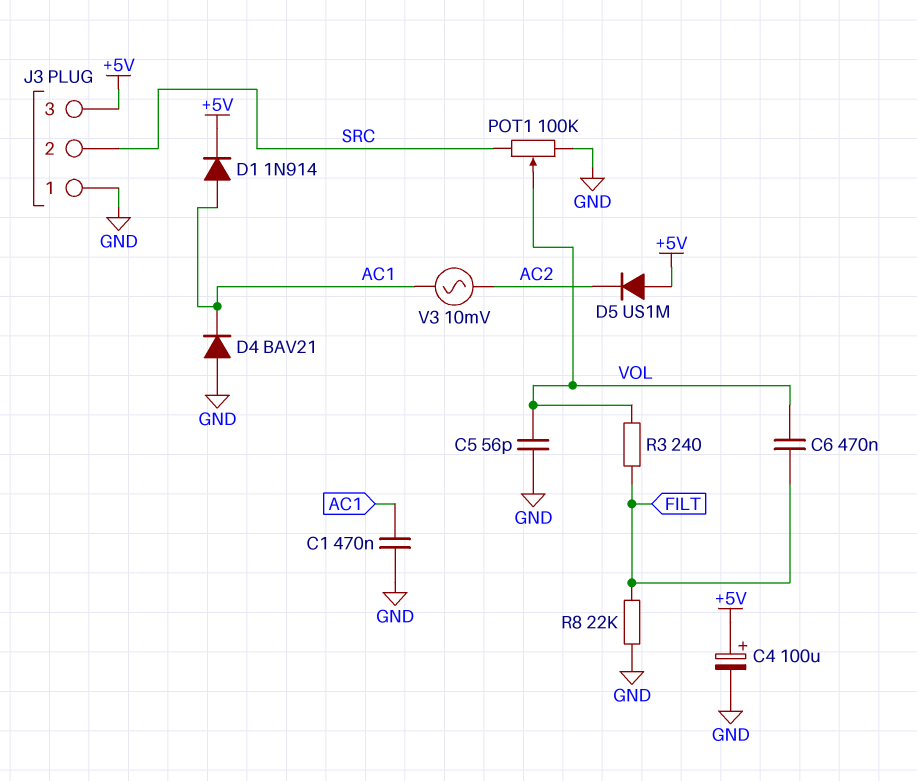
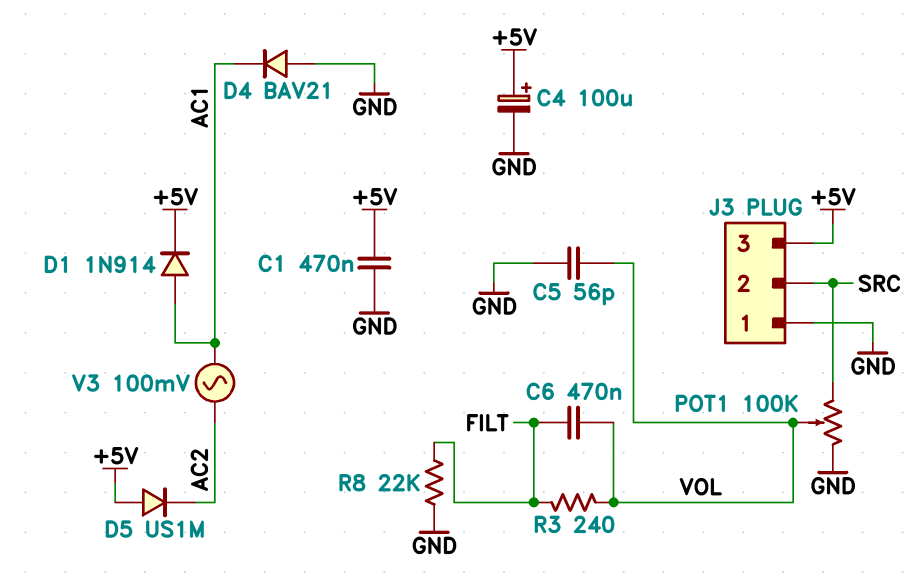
C1: 470nF (AC1, GND) -> 470nF (+5V, GND)
V3: AC 10mV (AC1, AC2) -> AC 100mV (AC1, AC2)

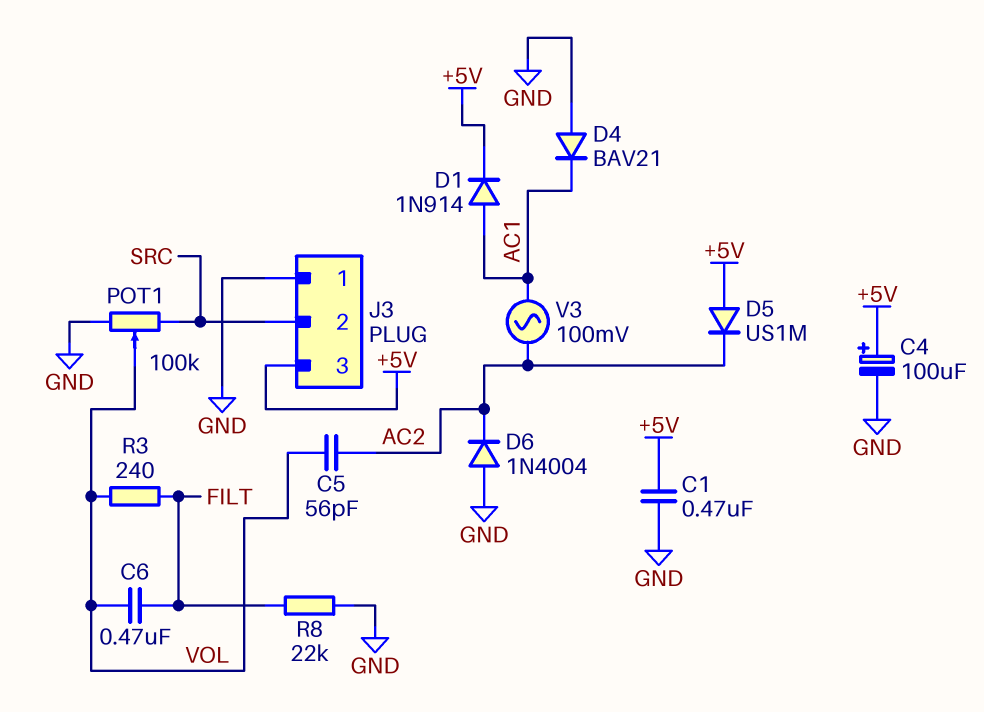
C5: 56pF (GND, VOL) -> 56pF (AC2, VOL)
D6: none -> diode 1N4004 (A GND, K AC2)

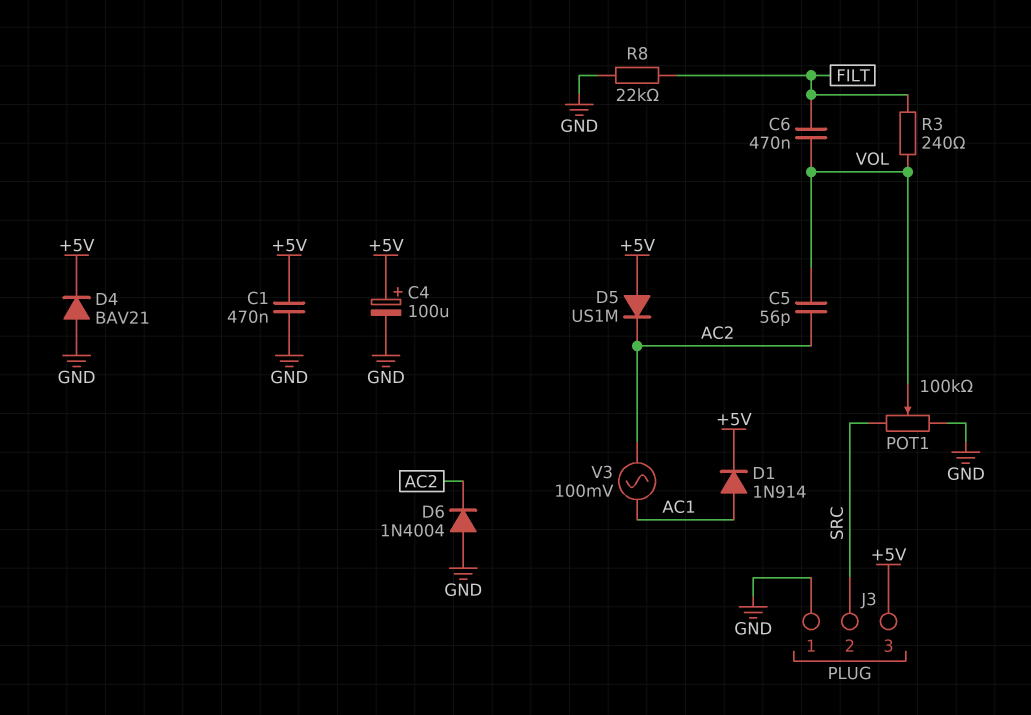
D4: diode BAV21 (A GND, K AC1) -> diode BAV21 (A GND, K +5V)

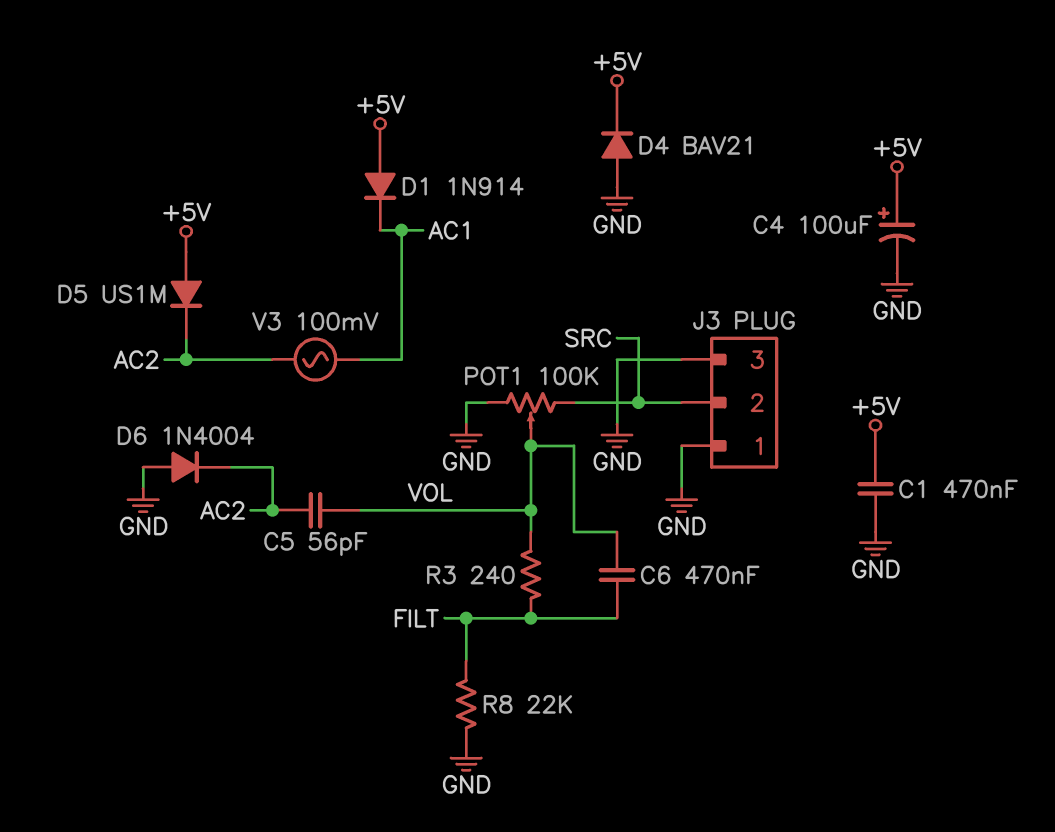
D1: diode 1N914 (A AC1, K +5V) -> diode 1N914 (A +5V, K AC1)
J3 pin 3: +5V -> GND

